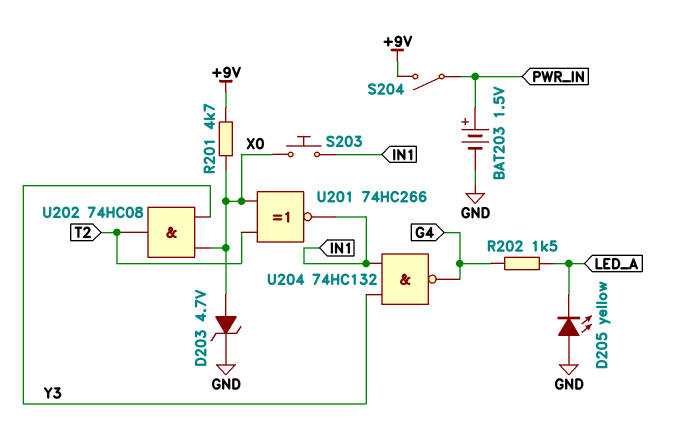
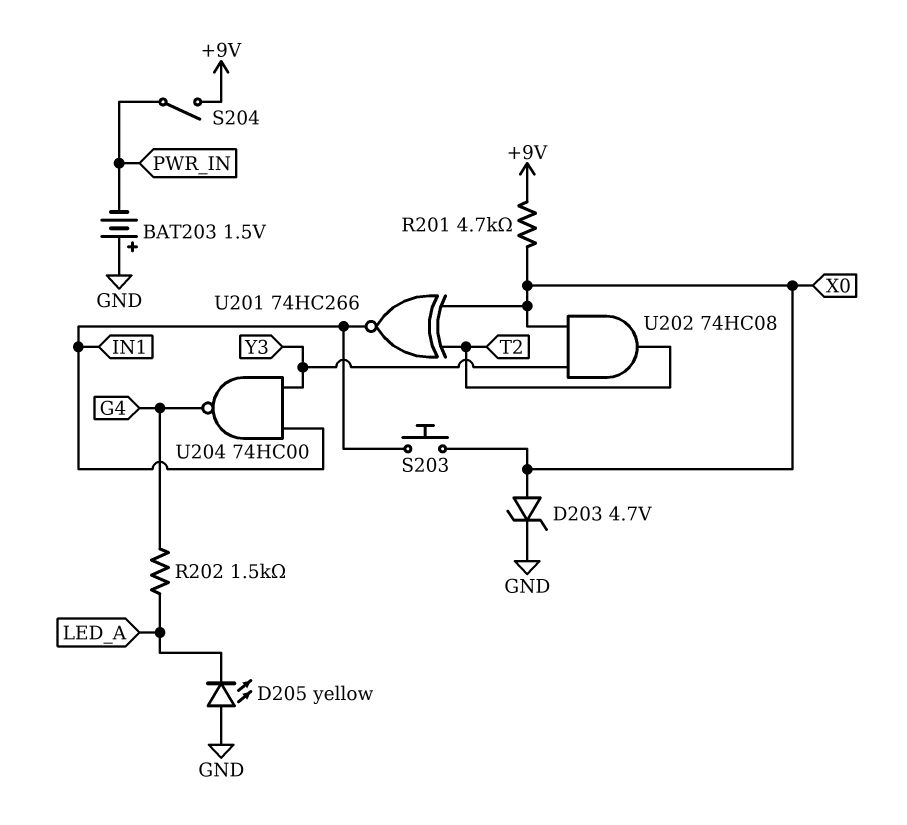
BAT203: 1.5V (plus PWR_IN, minus GND) -> 1.5V (plus GND, minus PWR_IN)
U204: NAND 74HC132 (in IN1, in Y3, out G4) -> NAND 74HC00 (in IN1, in Y3, out G4)

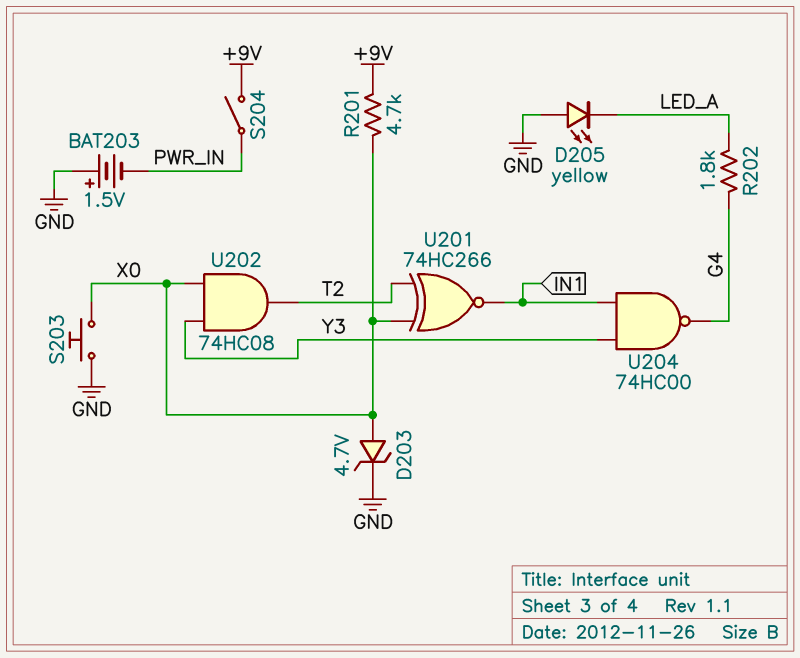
R202: 1.5k (G4, LED_A) -> 1.8k (G4, LED_A)
S203: button (IN1, X0) -> button (GND, X0)

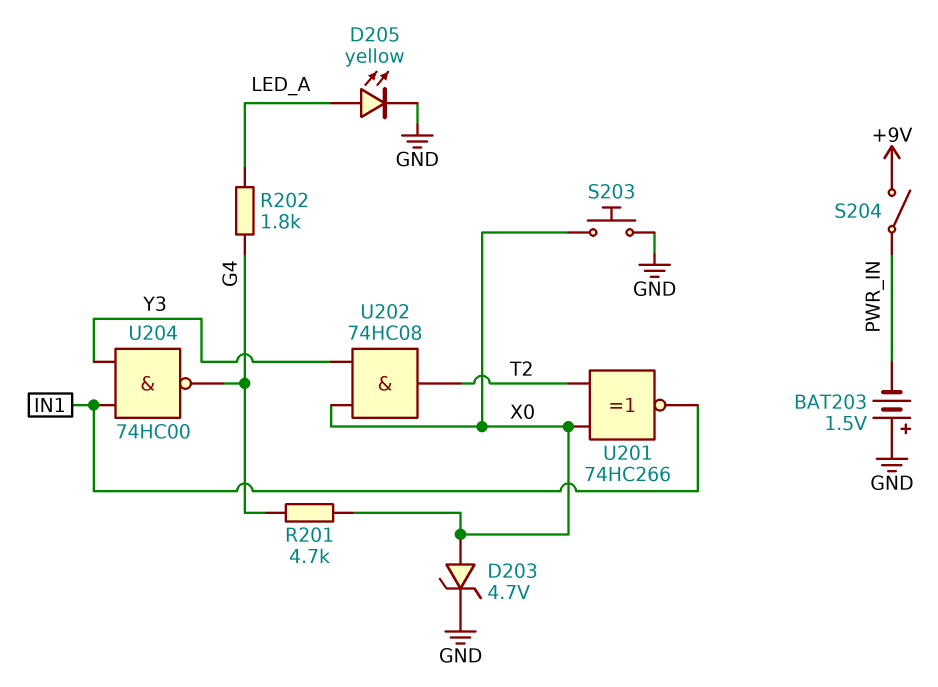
D205: LED yellow (A GND, K LED_A) -> LED yellow (A LED_A, K GND)
R201: 4.7k (+9V, X0) -> 4.7k (G4, X0)

